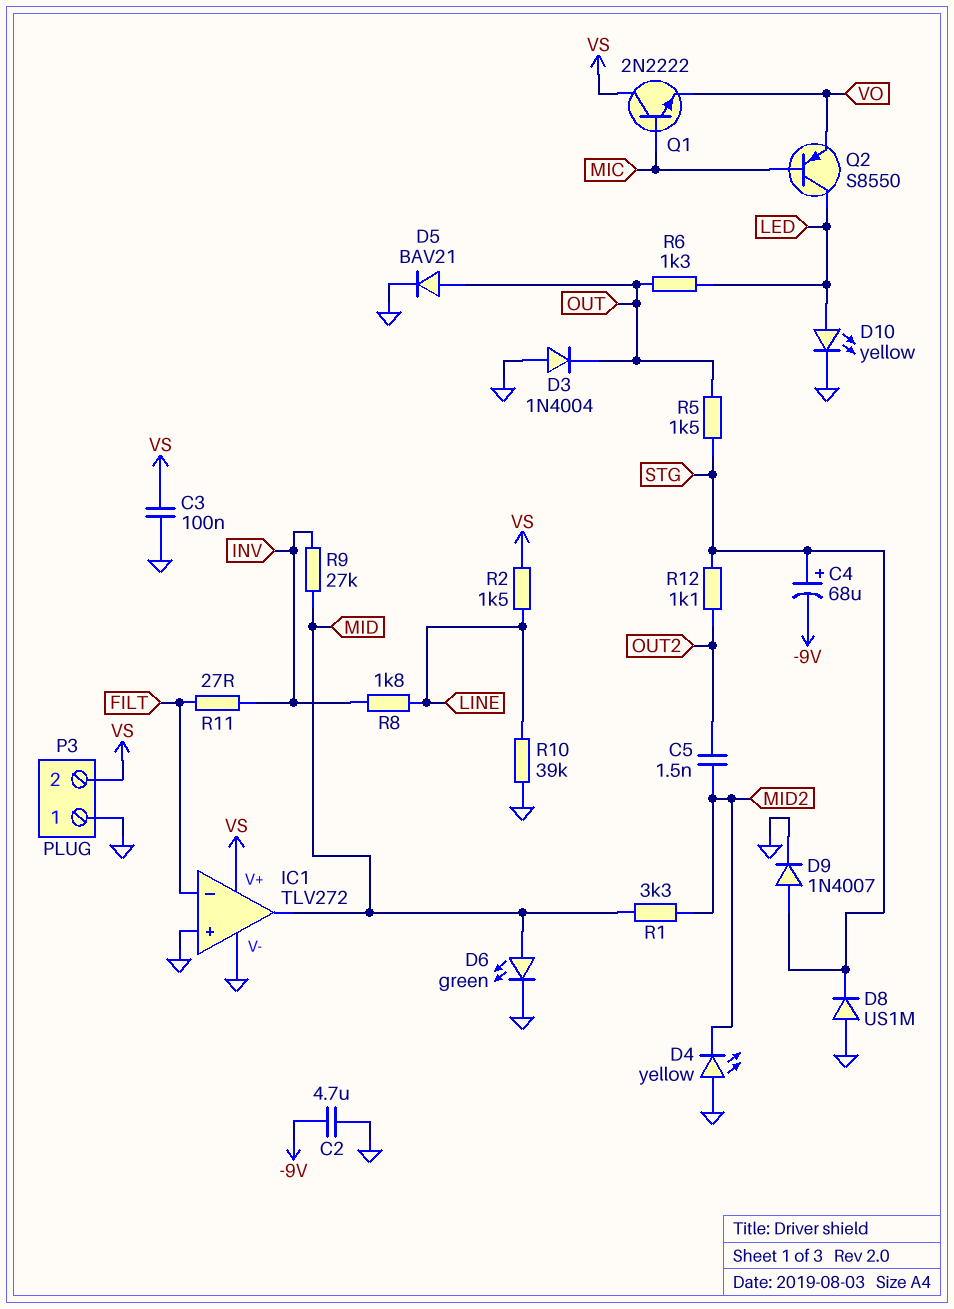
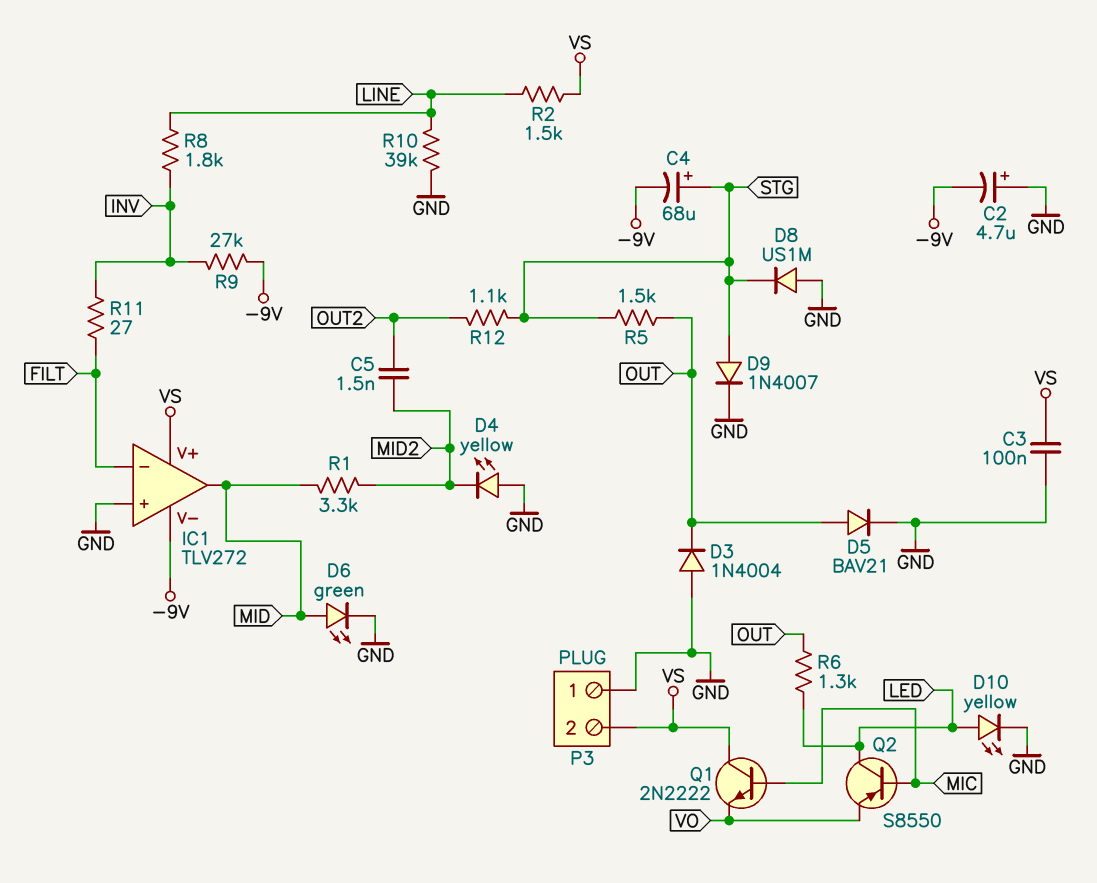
C2: 4.7uF (-9V, GND) -> 4.7uF (plus GND, minus -9V)
IC1 pin V-: GND -> -9V
R9: 27k (INV, MID) -> 27k (-9V, INV)

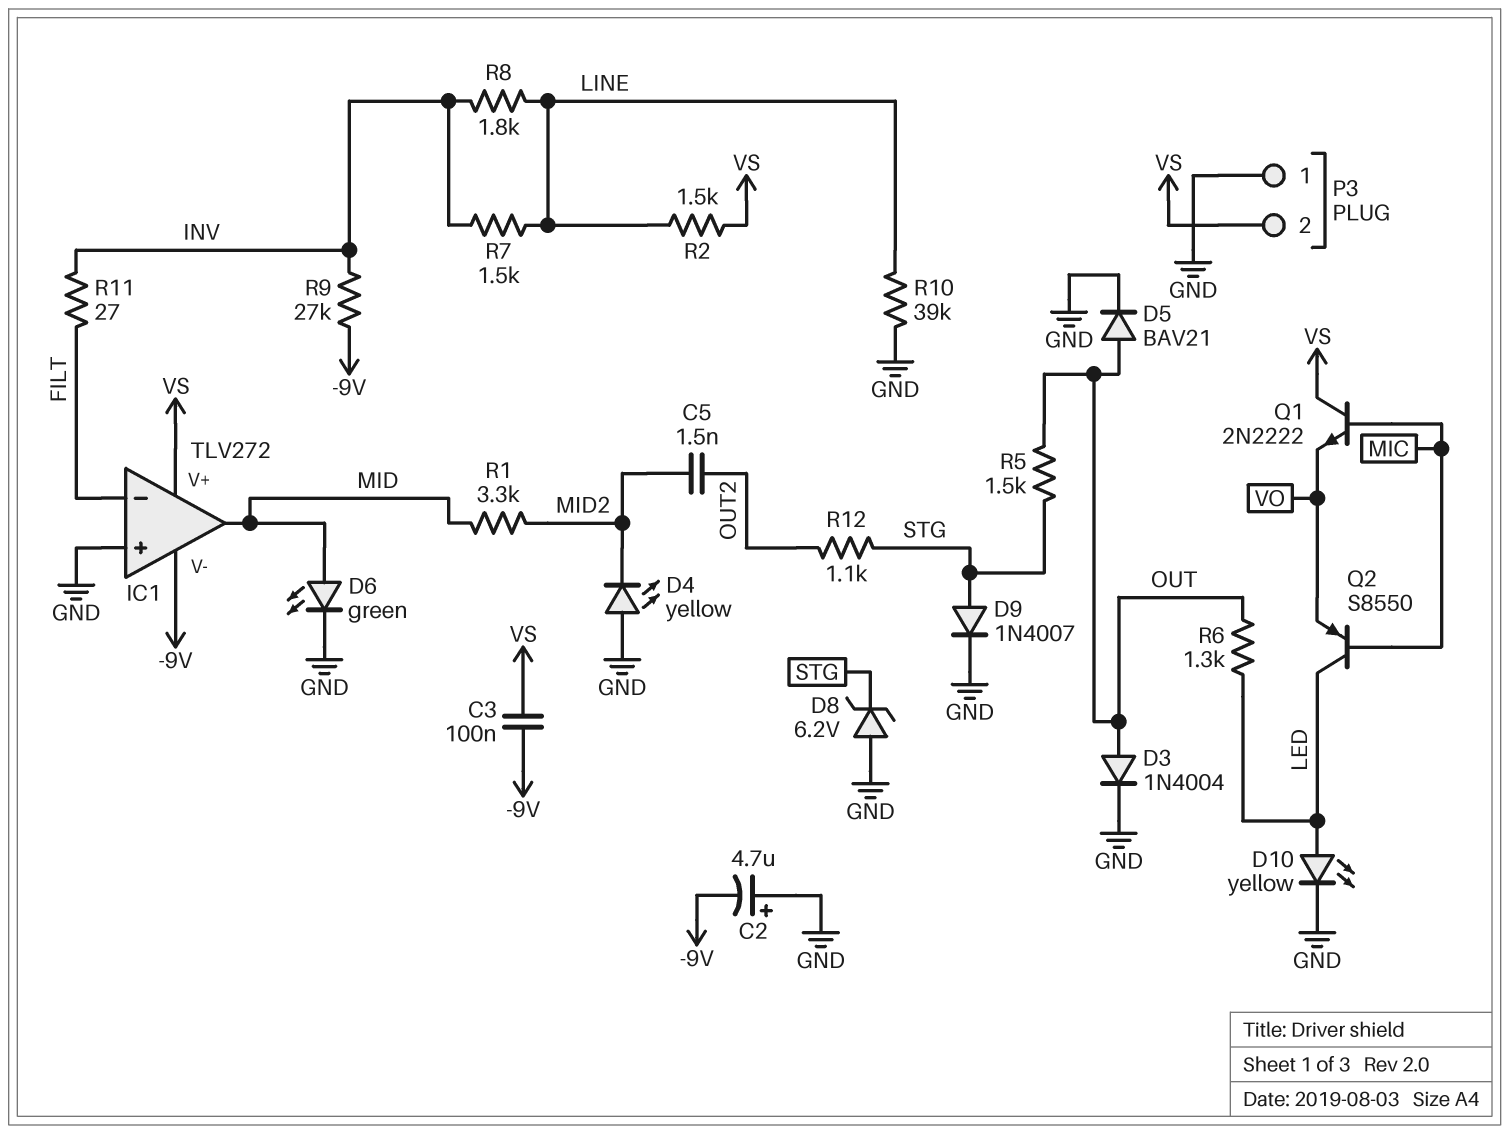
C3: 100nF (GND, VS) -> 100nF (-9V, VS)
C4: 68uF (plus STG, minus -9V) -> none
D3: diode 1N4004 (A GND, K OUT) -> diode 1N4004 (A OUT, K GND)
D8: diode US1M (A GND, K STG) -> zener 6.2V (A GND, K STG)
R7: none -> 1.5k (INV, LINE)

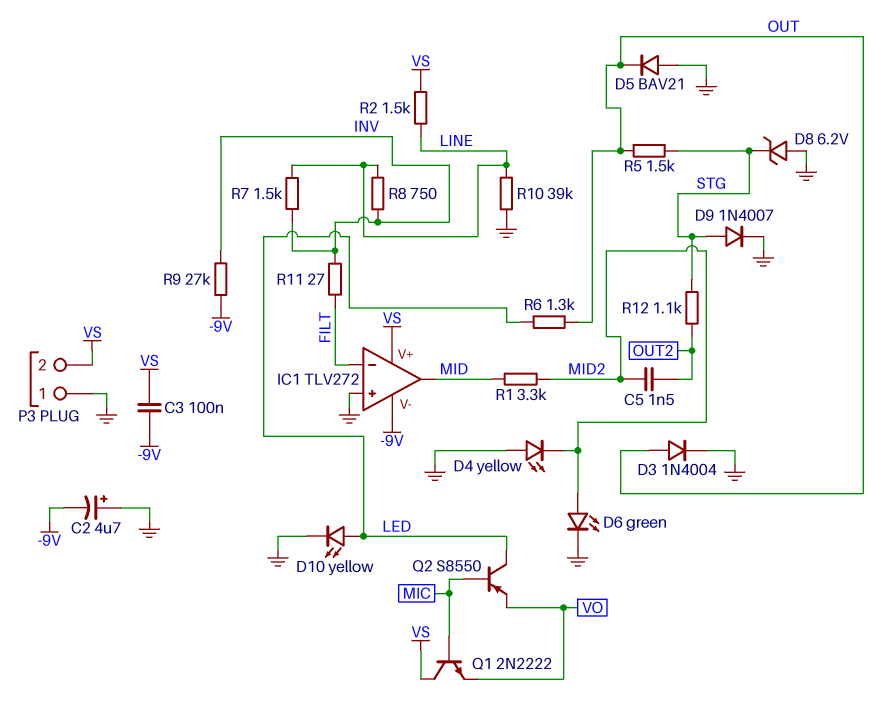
D5: diode BAV21 (A OUT, K GND) -> diode BAV21 (A GND, K OUT)
D6: LED green (A MID, K GND) -> LED green (A MID2, K GND)
R8: 1.8k (INV, LINE) -> 750 (INV, LINE)

